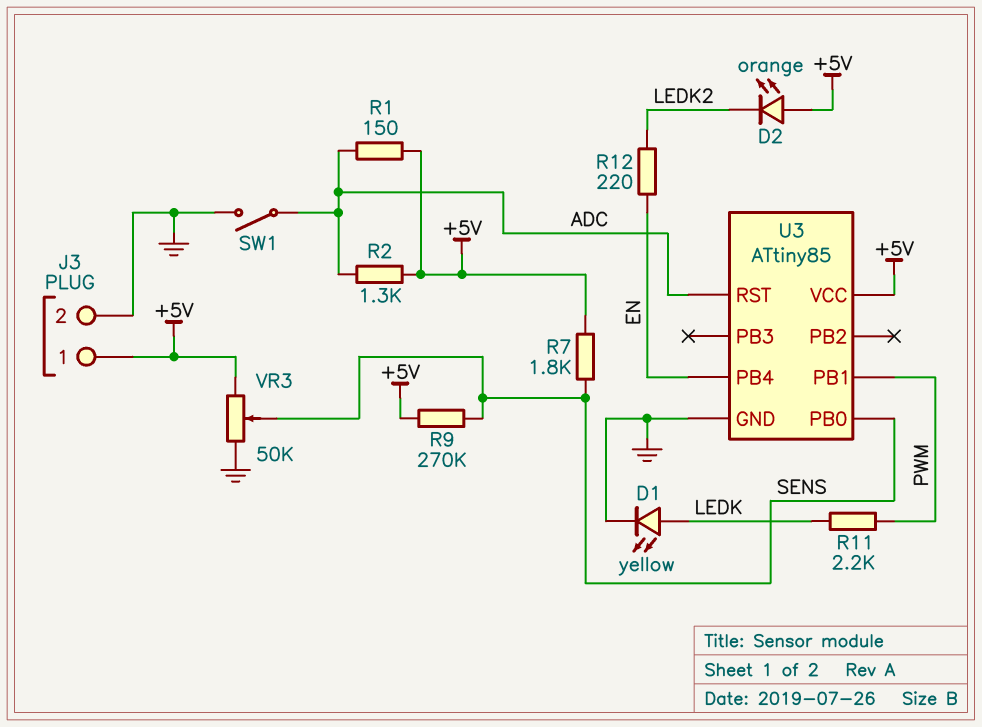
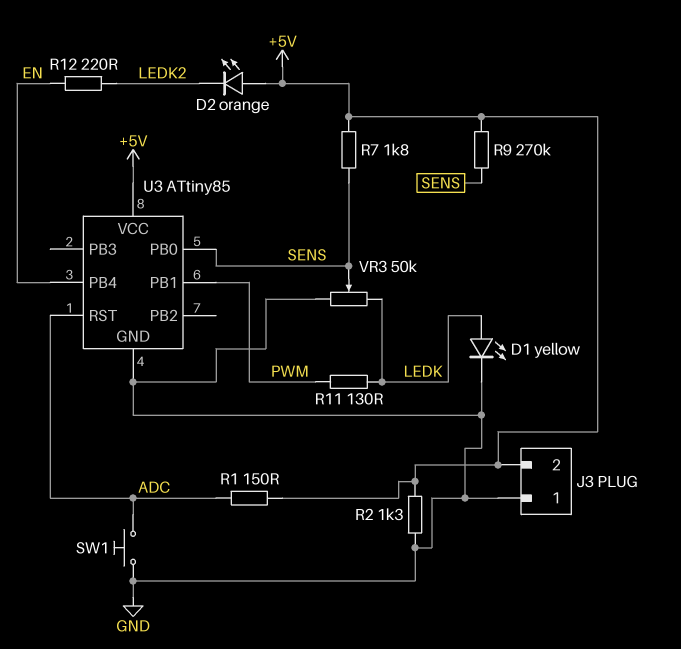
J3 pin 1: +5V -> GND
J3 pin 2: GND -> +5V
R2: 1.3k (+5V, ADC) -> 1.3k (+5V, GND)
R11: 2.2k (LEDK, PWM) -> 130 (LEDK, PWM)
SW1: switch (ADC, GND) -> button (ADC, GND)
VR3: 50k (+5V, GND, wiper SENS) -> 50k (GND, LEDK, wiper SENS)

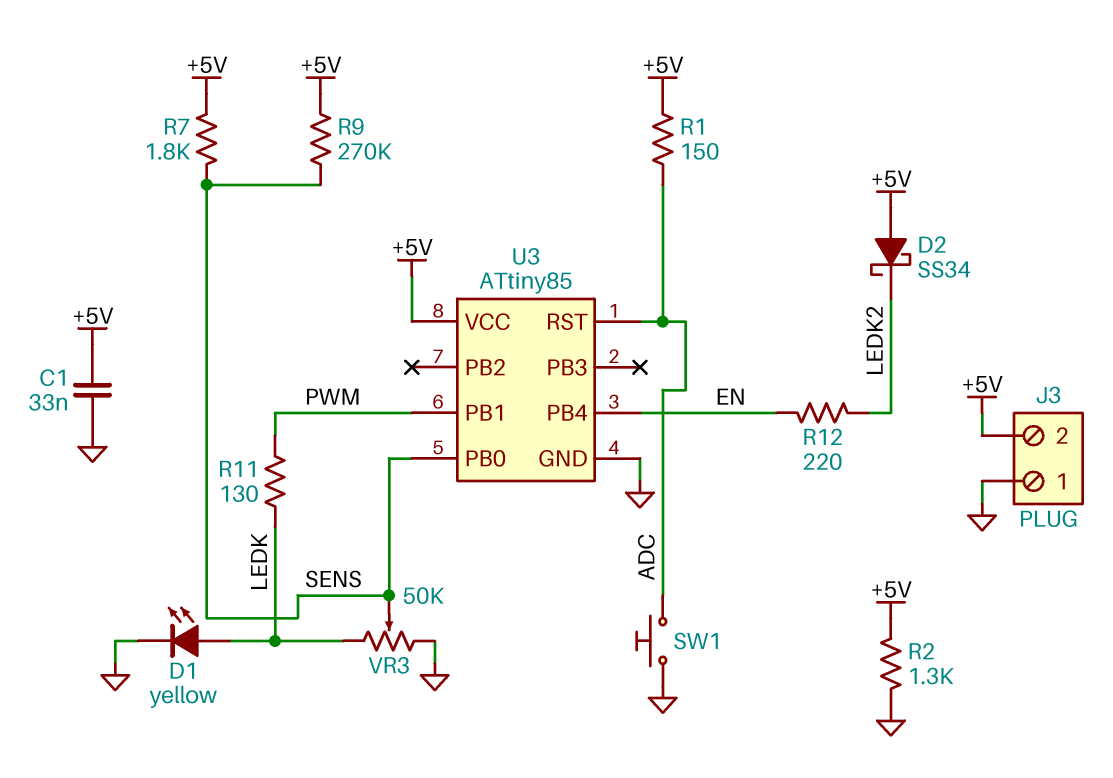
C1: none -> 33nF (+5V, GND)
D2: LED orange (A +5V, K LEDK2) -> schottky SS34 (A +5V, K LEDK2)

